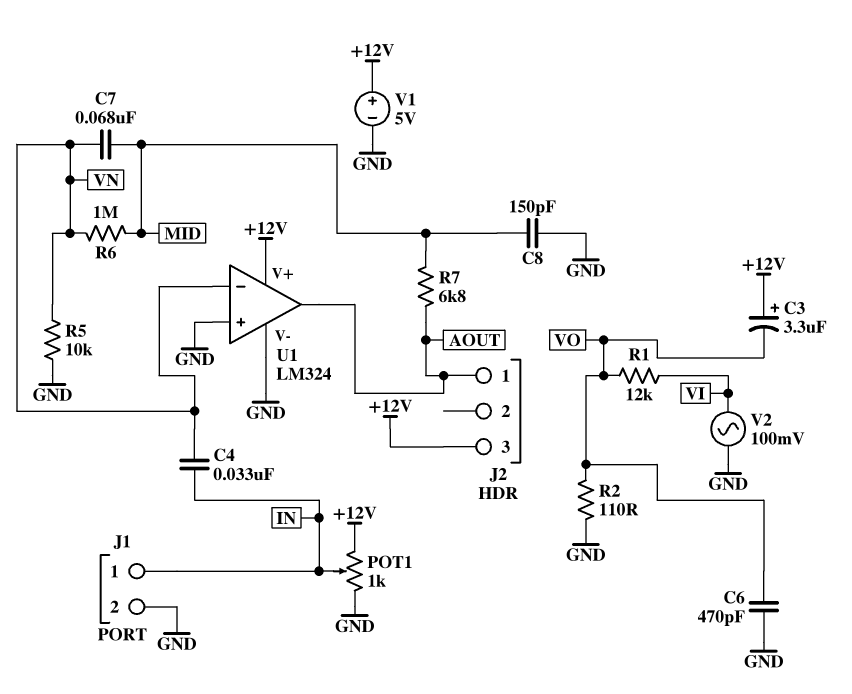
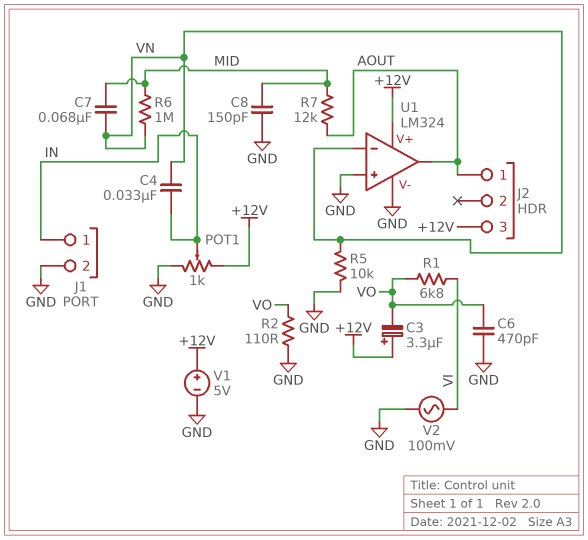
R1: 12k (VI, VO) -> 6.8k (VI, VO)
R7: 6.8k (AOUT, MID) -> 12k (AOUT, MID)

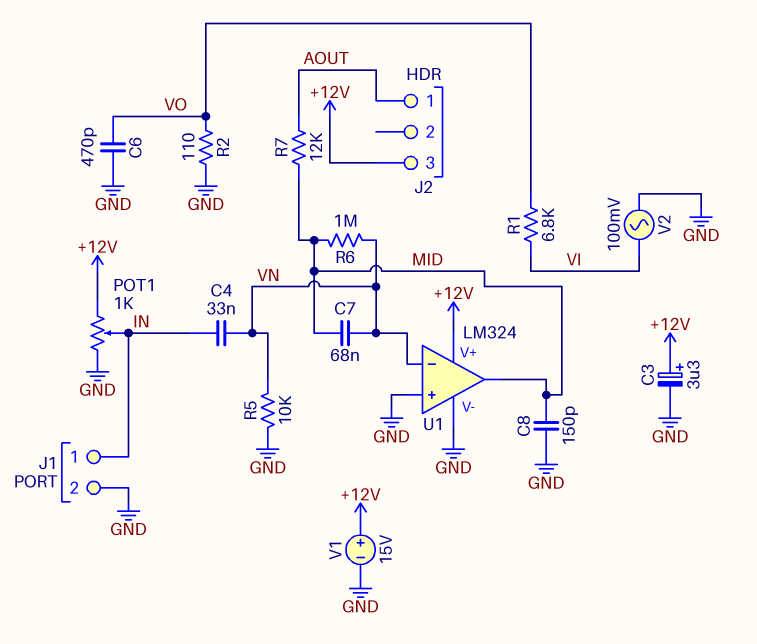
C3: 3.3uF (plus +12V, minus VO) -> 3.3uF (plus +12V, minus GND)
U1 pin out: AOUT -> MID
V1: 5V (plus +12V, minus GND) -> 15V (plus +12V, minus GND)

